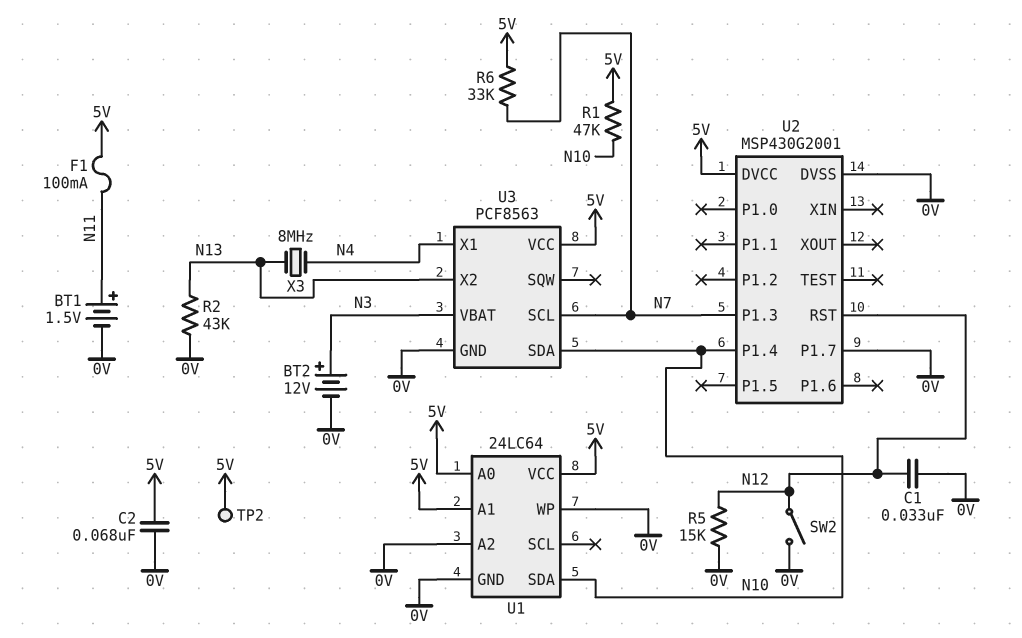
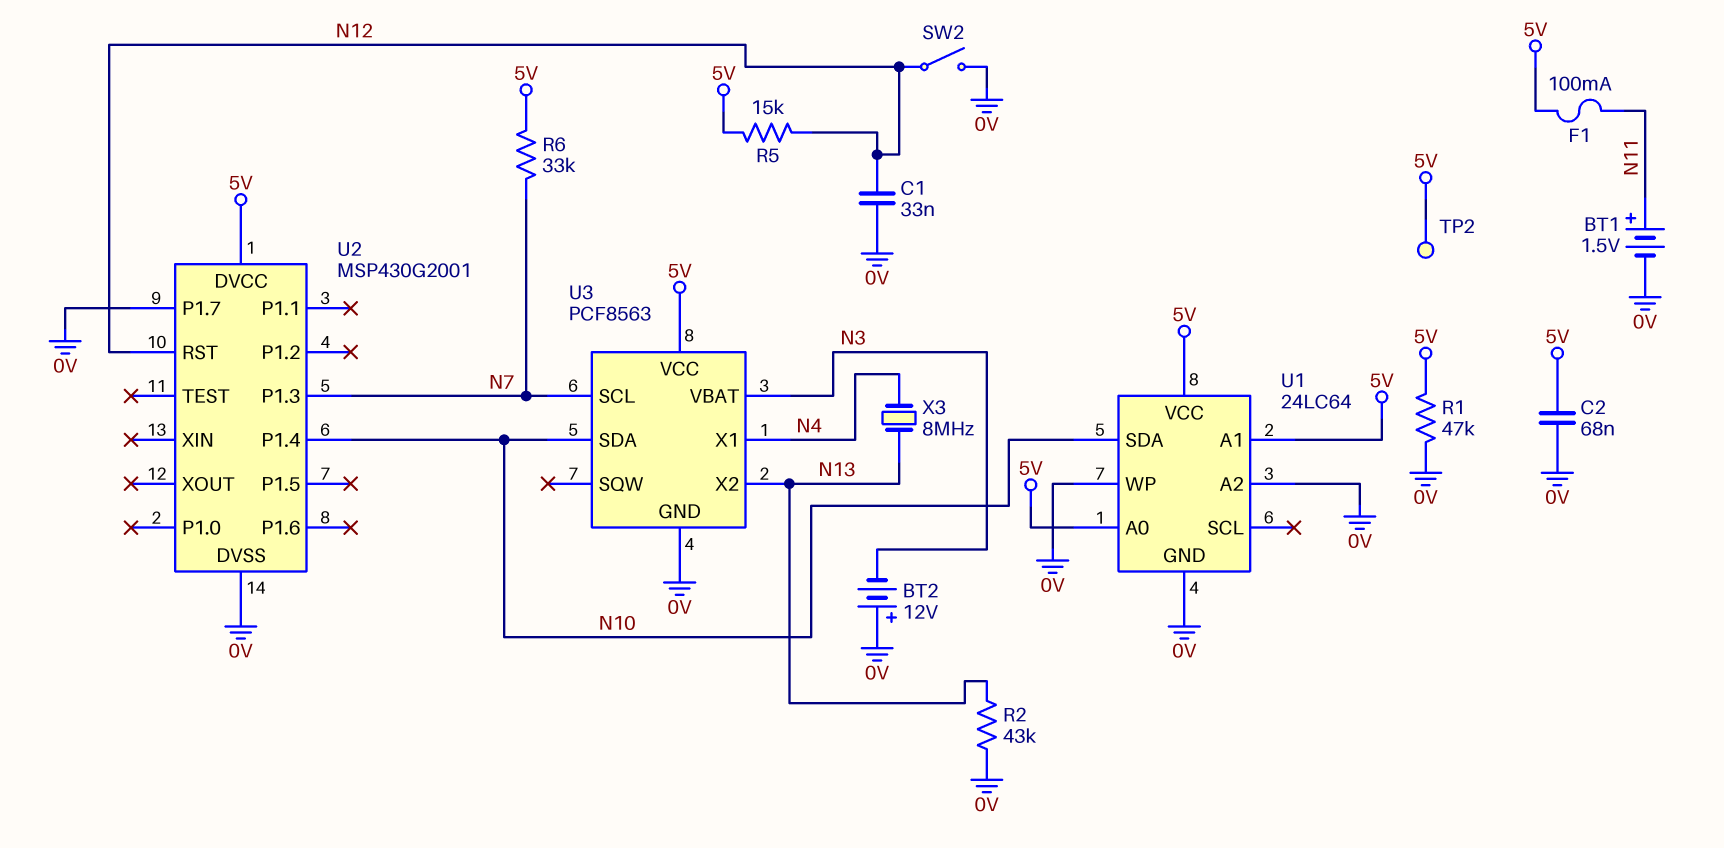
BT2: 12V (plus N3, minus 0V) -> 12V (plus 0V, minus N3)
R1: 47k (5V, N10) -> 47k (0V, 5V)
R5: 15k (0V, N12) -> 15k (5V, N12)

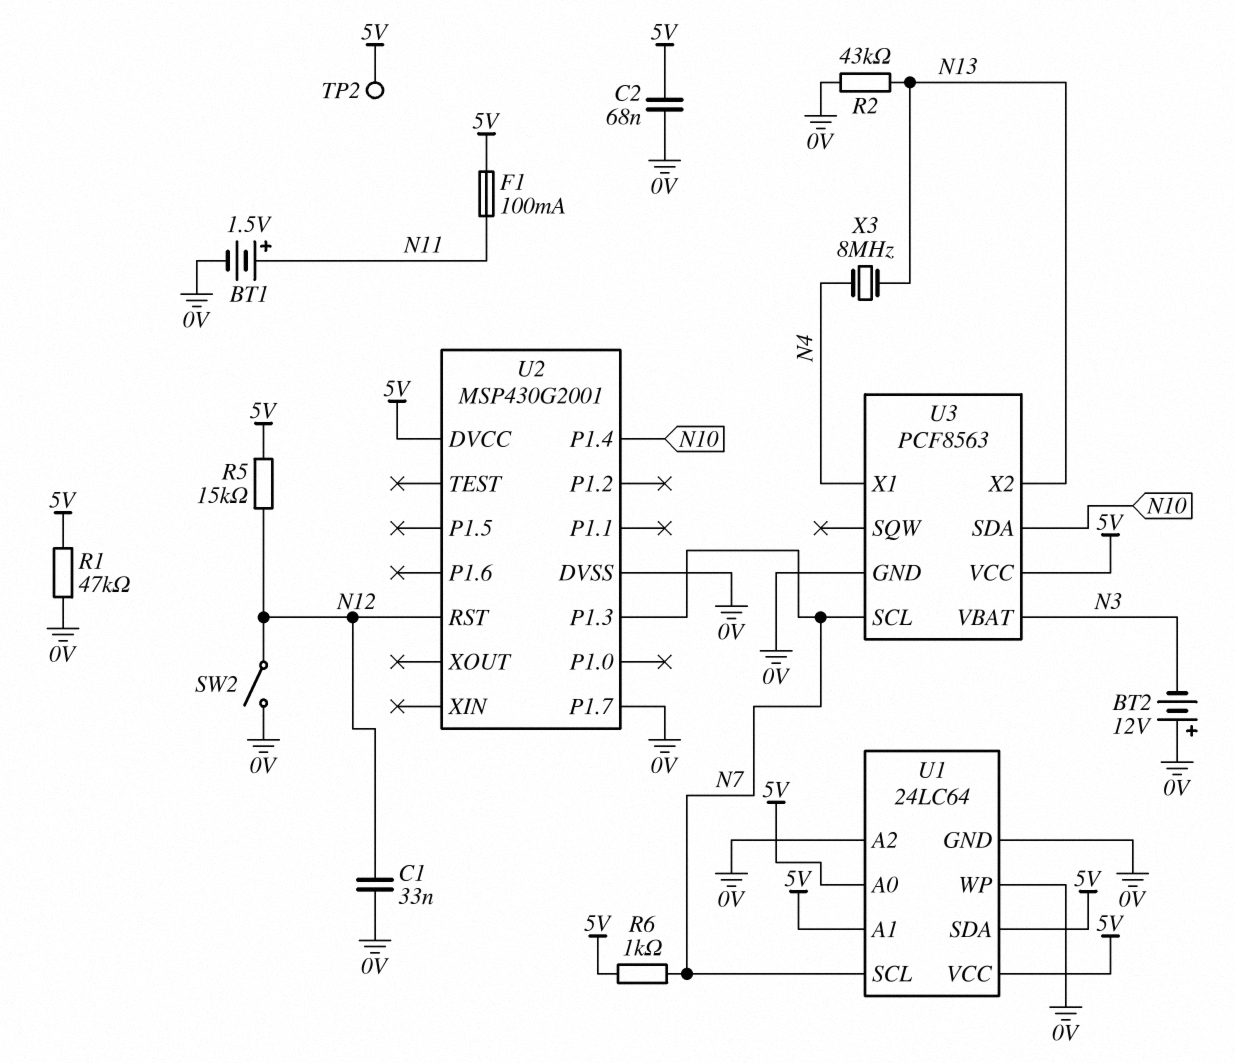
R6: 33k (5V, N7) -> 1k (5V, N7)
U1 pin SCL: none -> N7
U1 pin SDA: N10 -> 5V

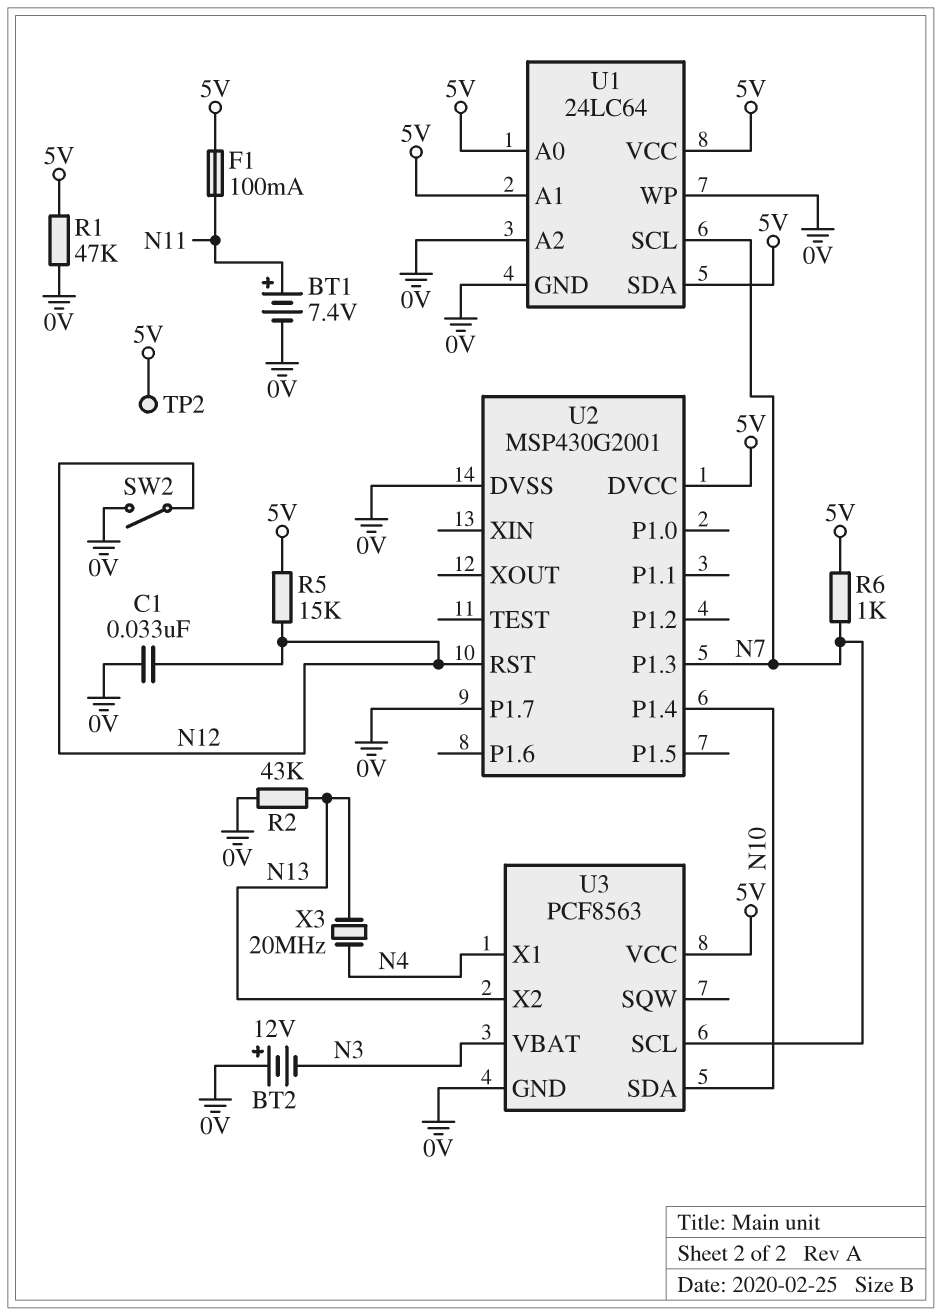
BT1: 1.5V (plus N11, minus 0V) -> 7.4V (plus N11, minus 0V)
C2: 68nF (0V, 5V) -> none
X3: 8MHz (N4, N13) -> 20MHz (N4, N13)

